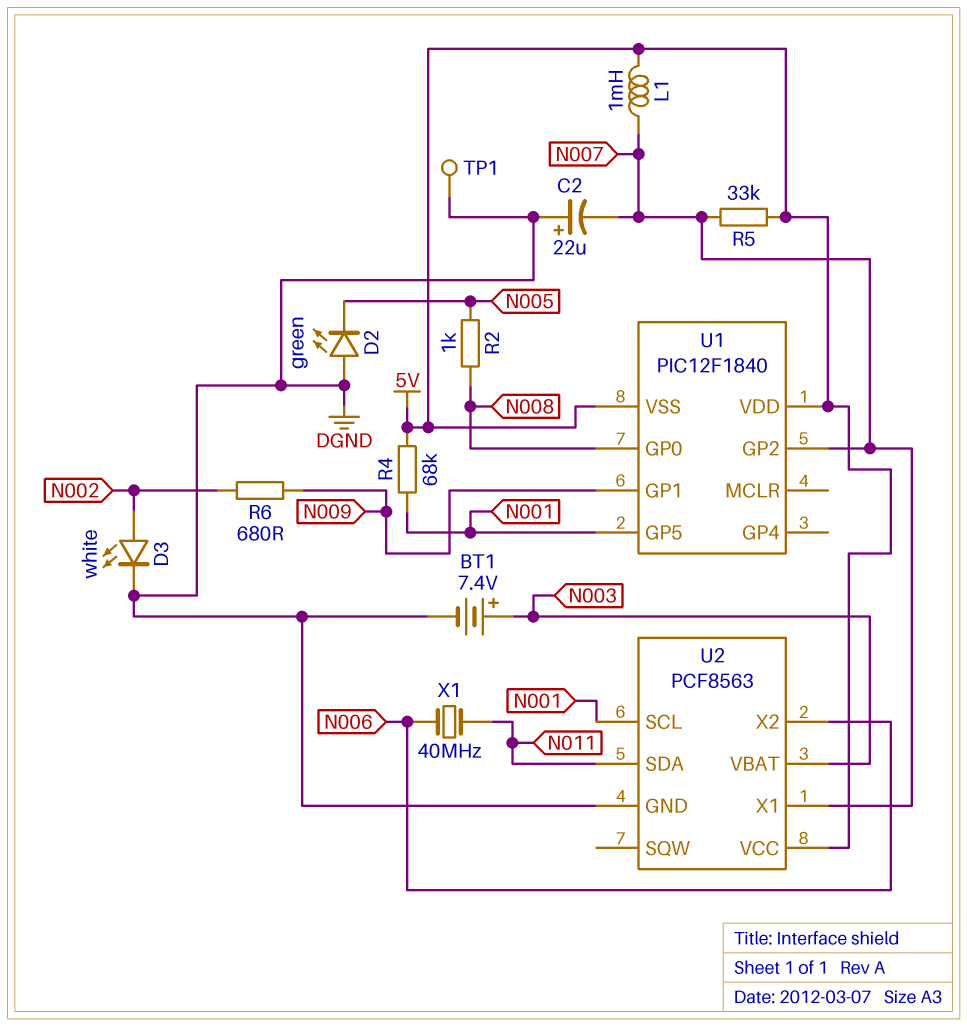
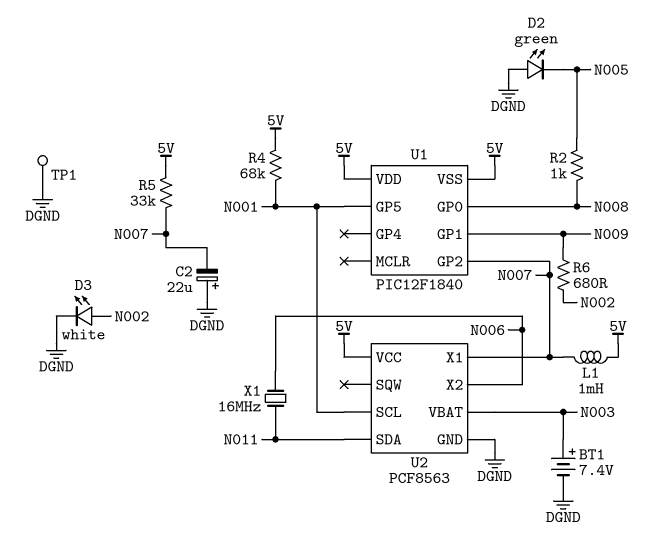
X1: 40MHz (N006, N011) -> 16MHz (N006, N011)

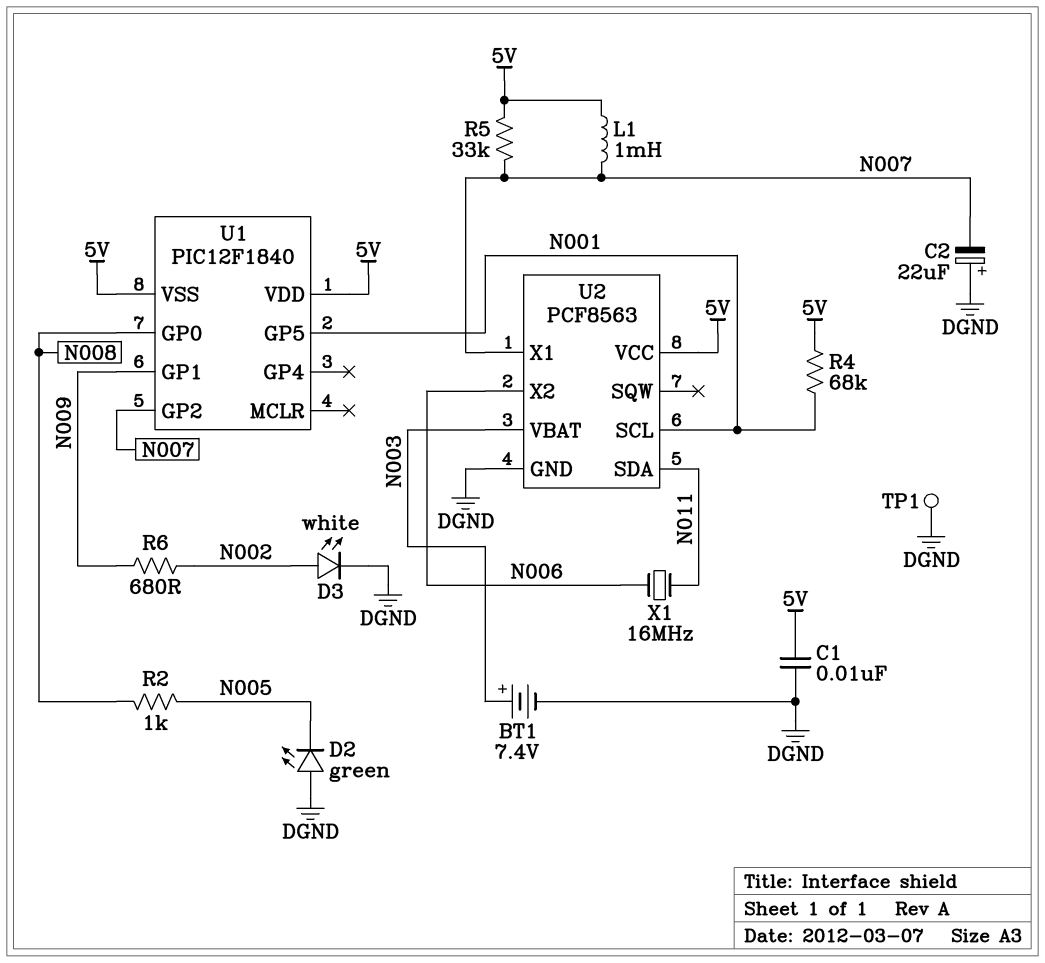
C1: none -> 10nF (5V, DGND)

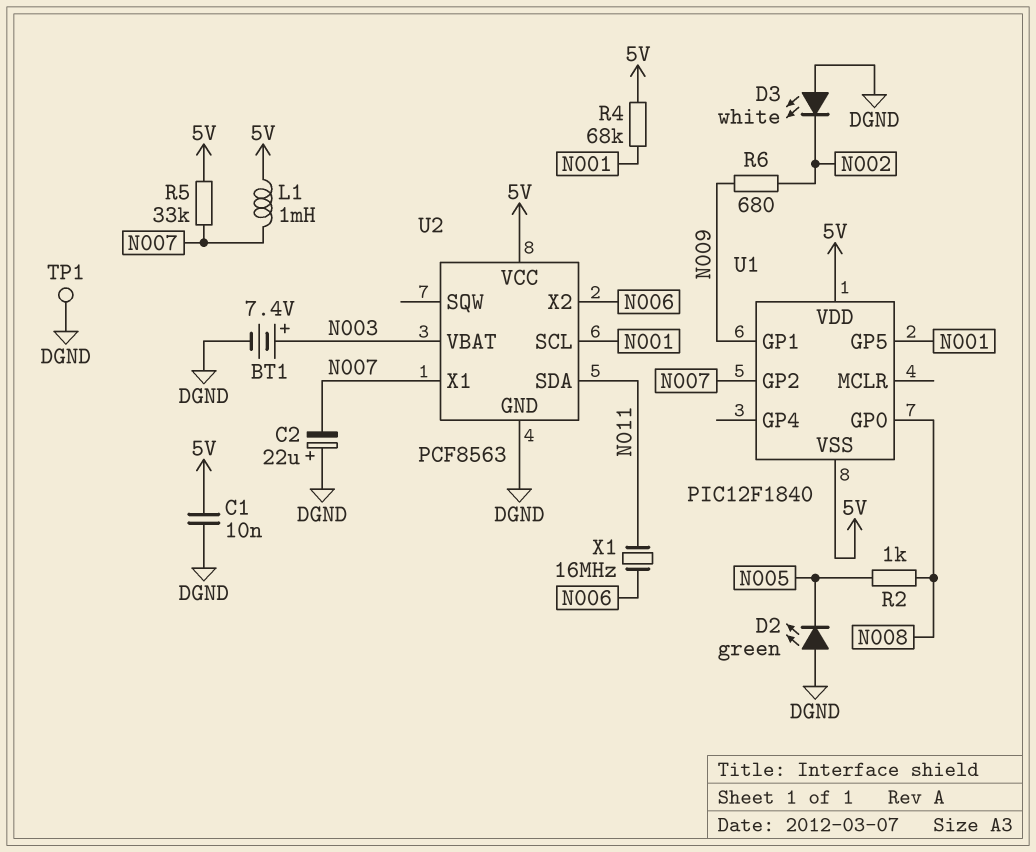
D3: LED white (A N002, K DGND) -> LED white (A DGND, K N002)

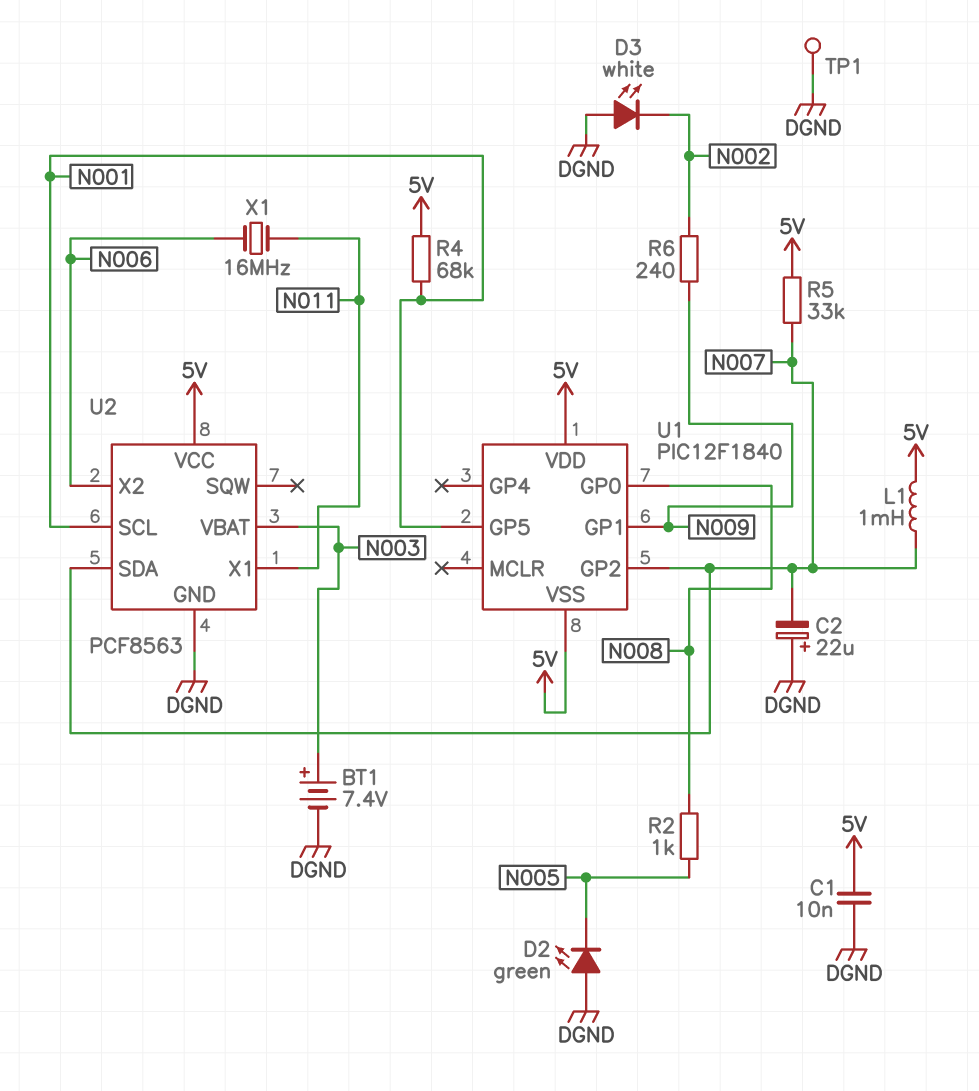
R6: 680 (N002, N009) -> 240 (N002, N009)
U2 pin SDA: N011 -> N007
U2 pin X1: N007 -> N011

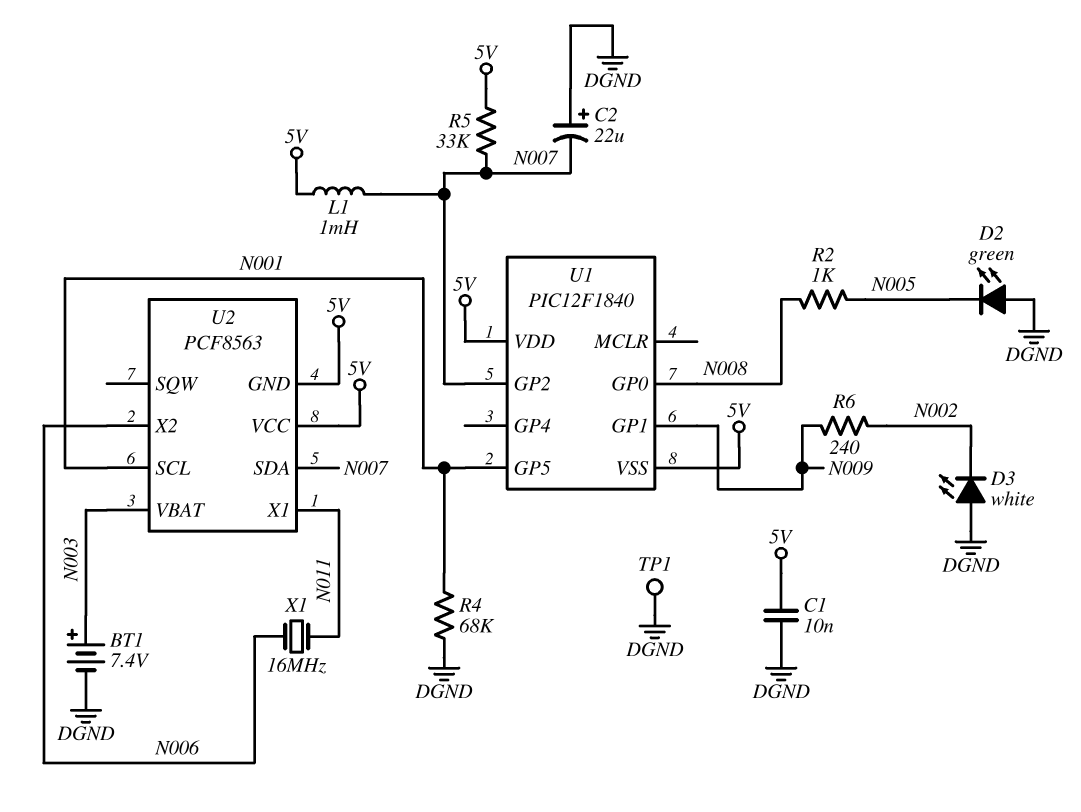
R4: 68k (5V, N001) -> 68k (DGND, N001)
U2 pin GND: DGND -> 5V

